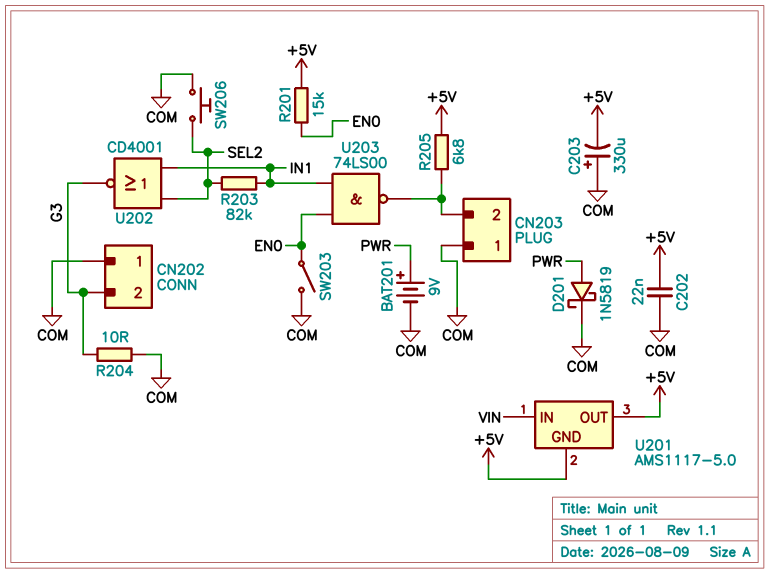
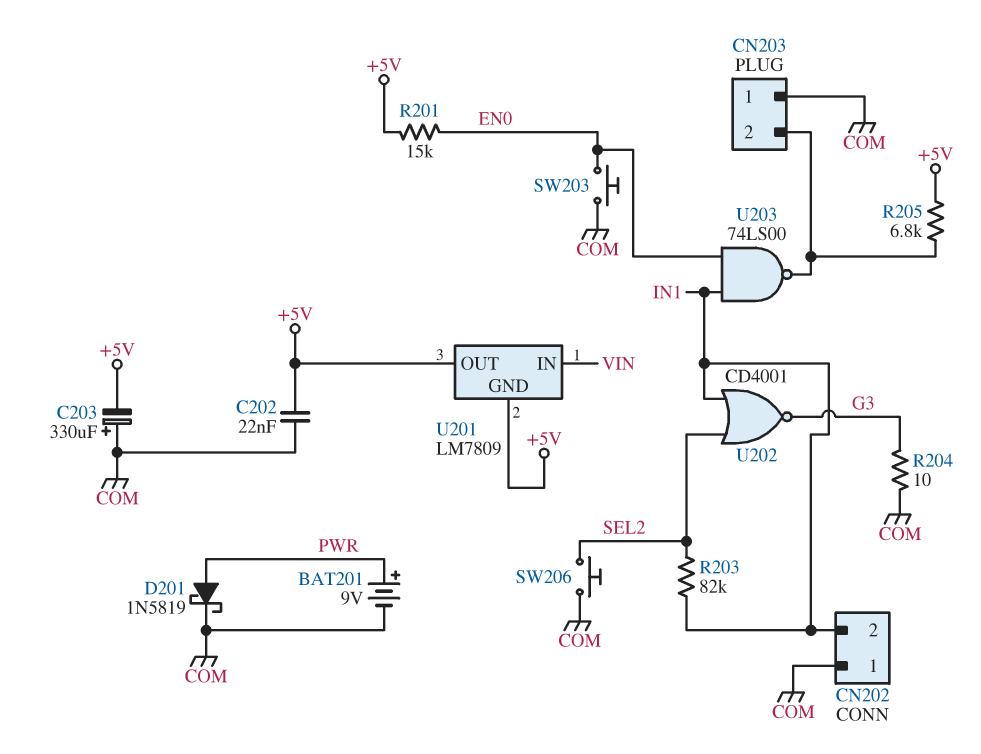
CN202 pin 2: G3 -> IN1
SW203: switch (COM, EN0) -> button (COM, EN0)
U201: AMS1117-5.0 -> LM7809

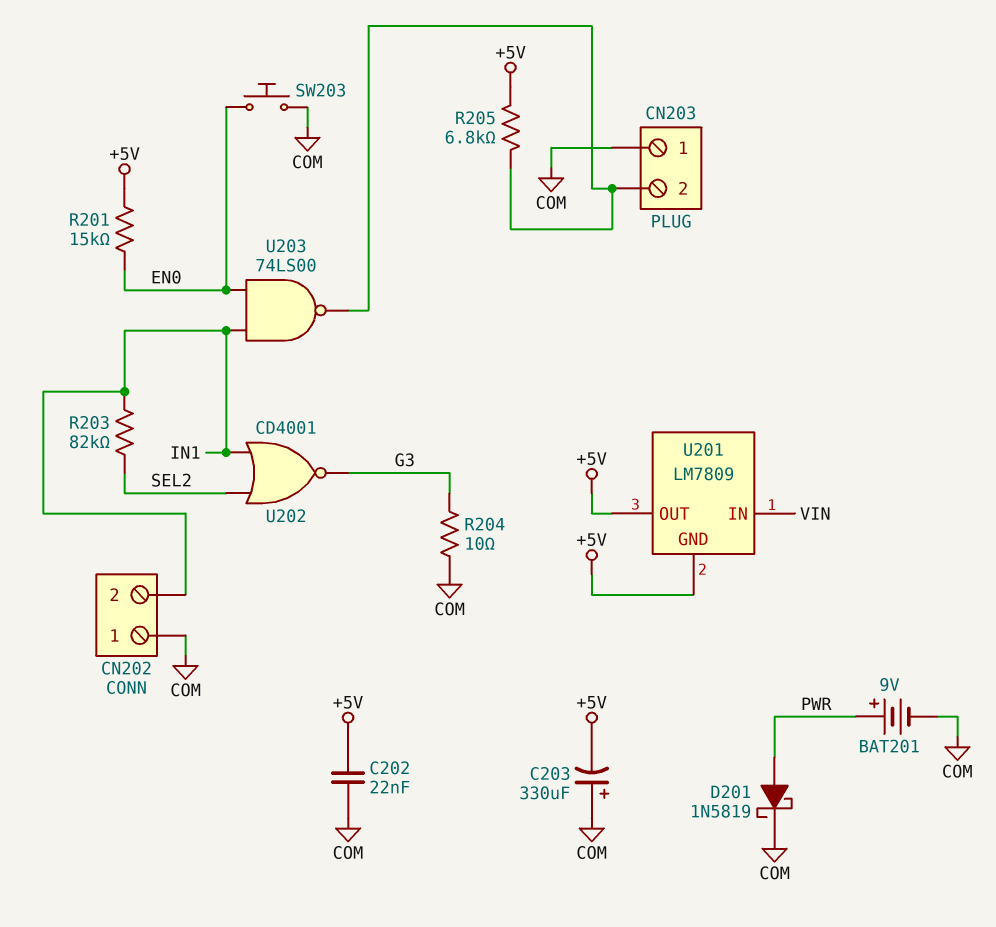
SW206: button (COM, SEL2) -> none

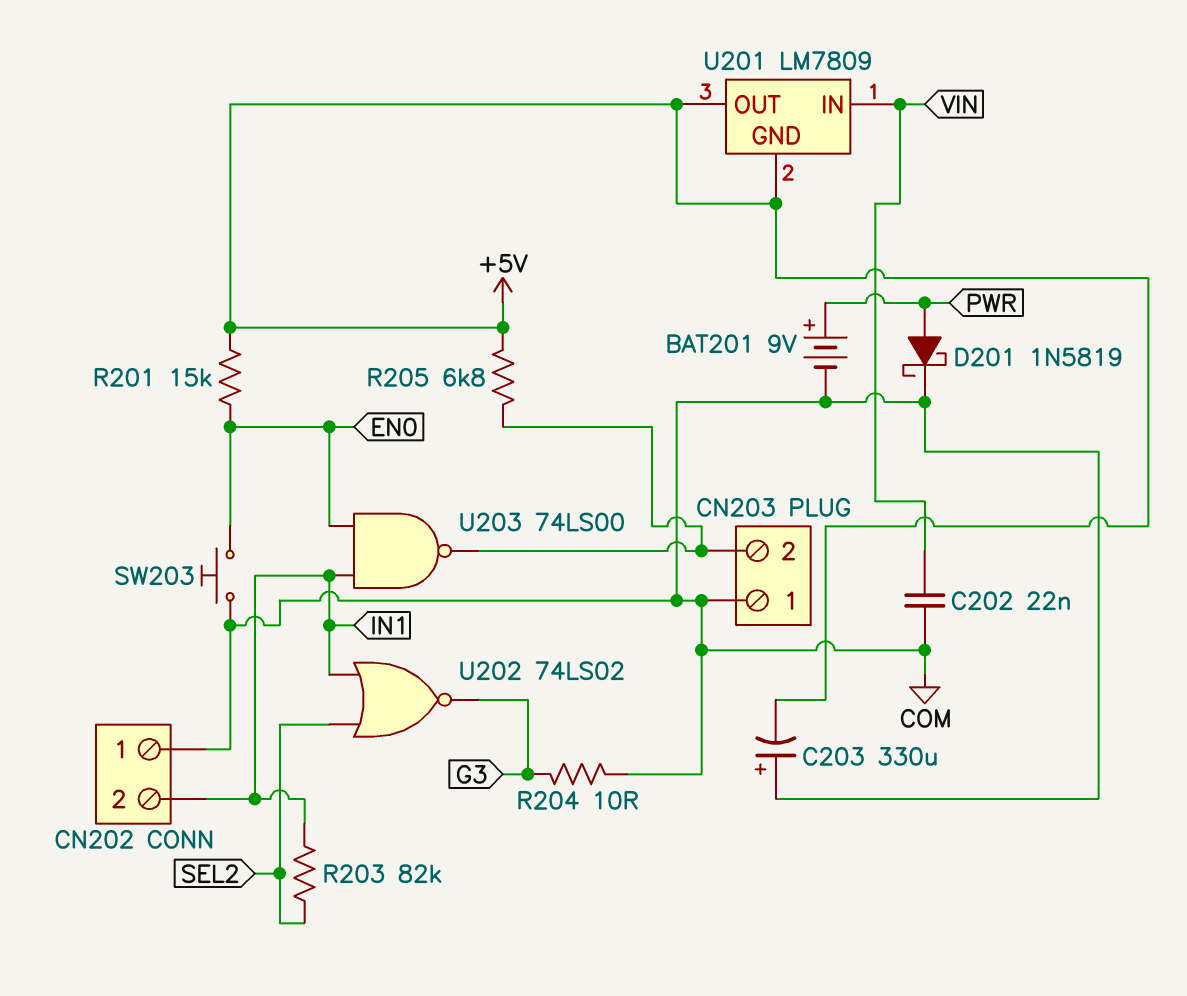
C202: 22nF (+5V, COM) -> 22nF (COM, VIN)
U202: NOR CD4001 (in IN1, in SEL2, out G3) -> NOR 74LS02 (in IN1, in SEL2, out G3)

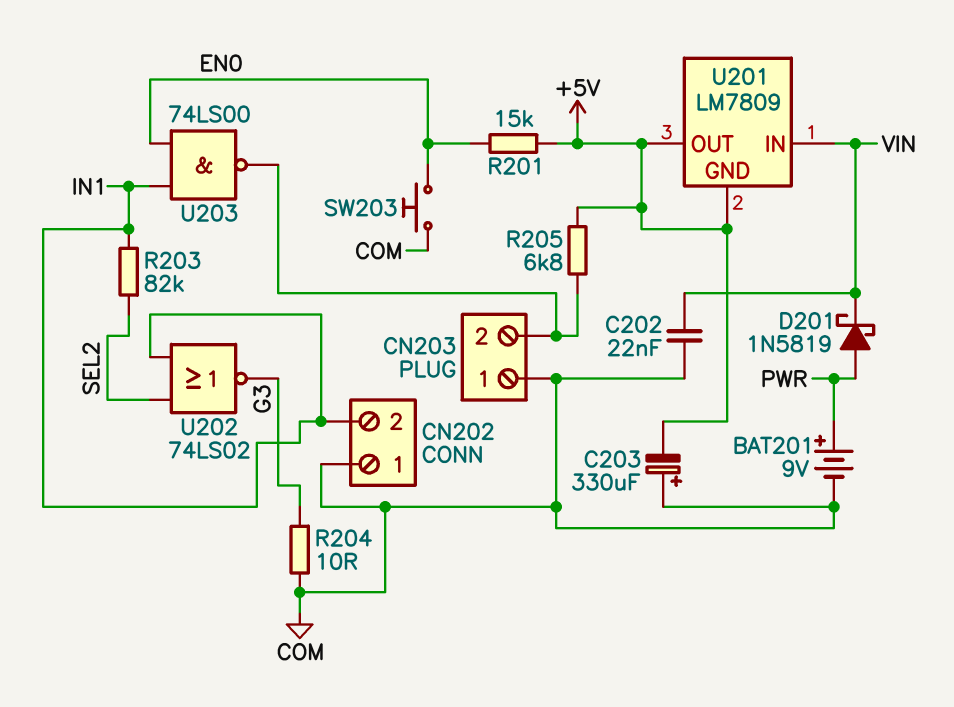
D201: schottky 1N5819 (A PWR, K COM) -> schottky 1N5819 (A PWR, K VIN)

